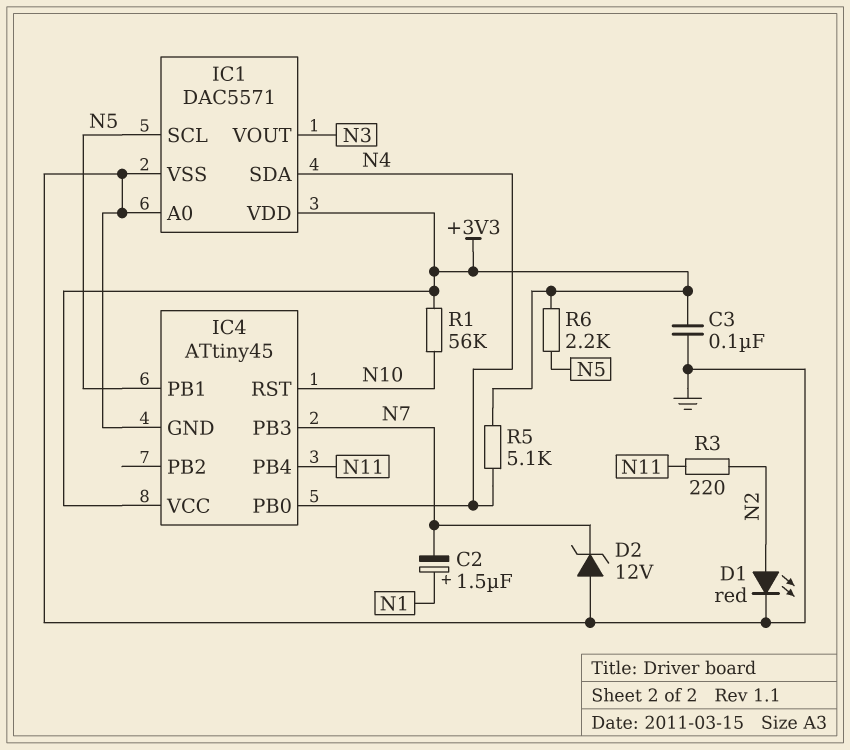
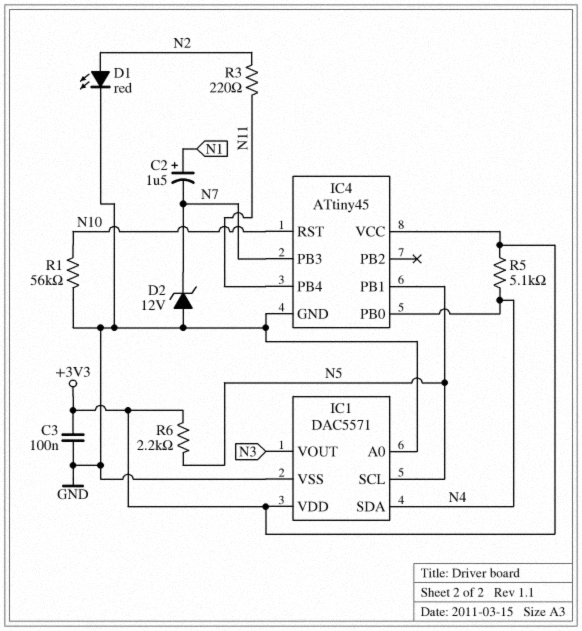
R1: 56k (+3V3, N10) -> 56k (GND, N10)

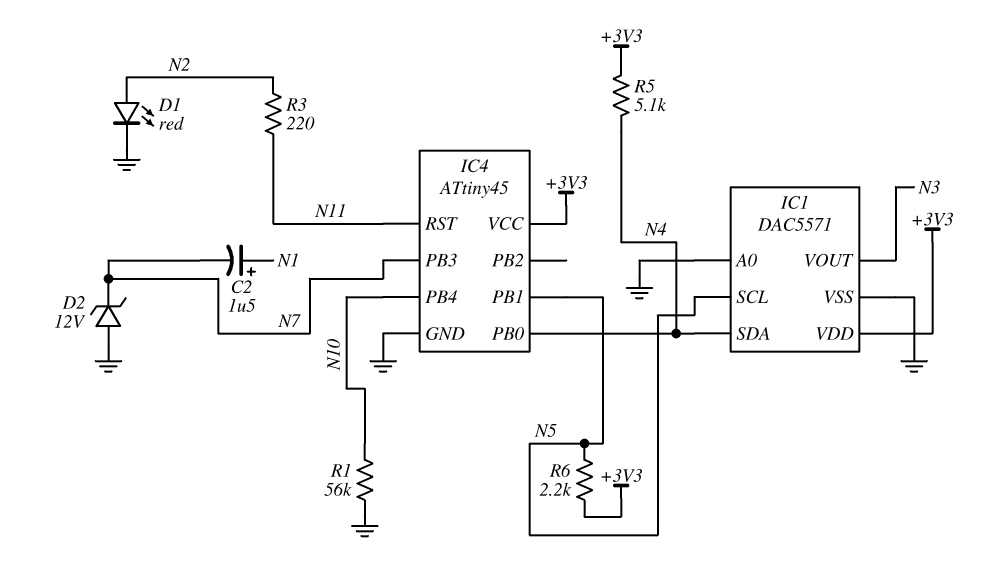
C3: 100nF (+3V3, GND) -> none
IC4 pin PB4: N11 -> N10
IC4 pin RST: N10 -> N11

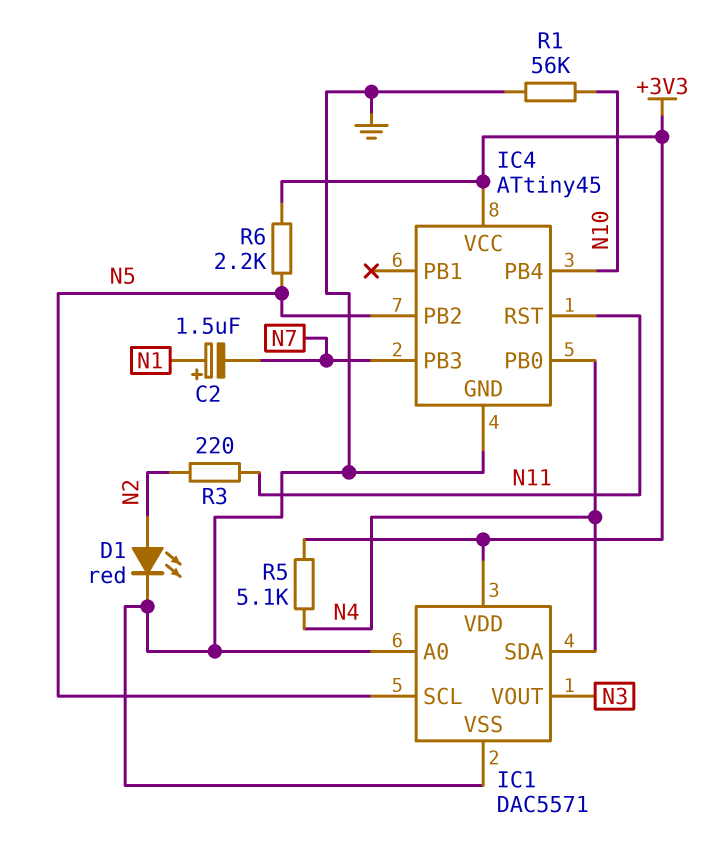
D2: zener 12V (A GND, K N7) -> none
IC4 pin PB1: N5 -> none
IC4 pin PB2: none -> N5

